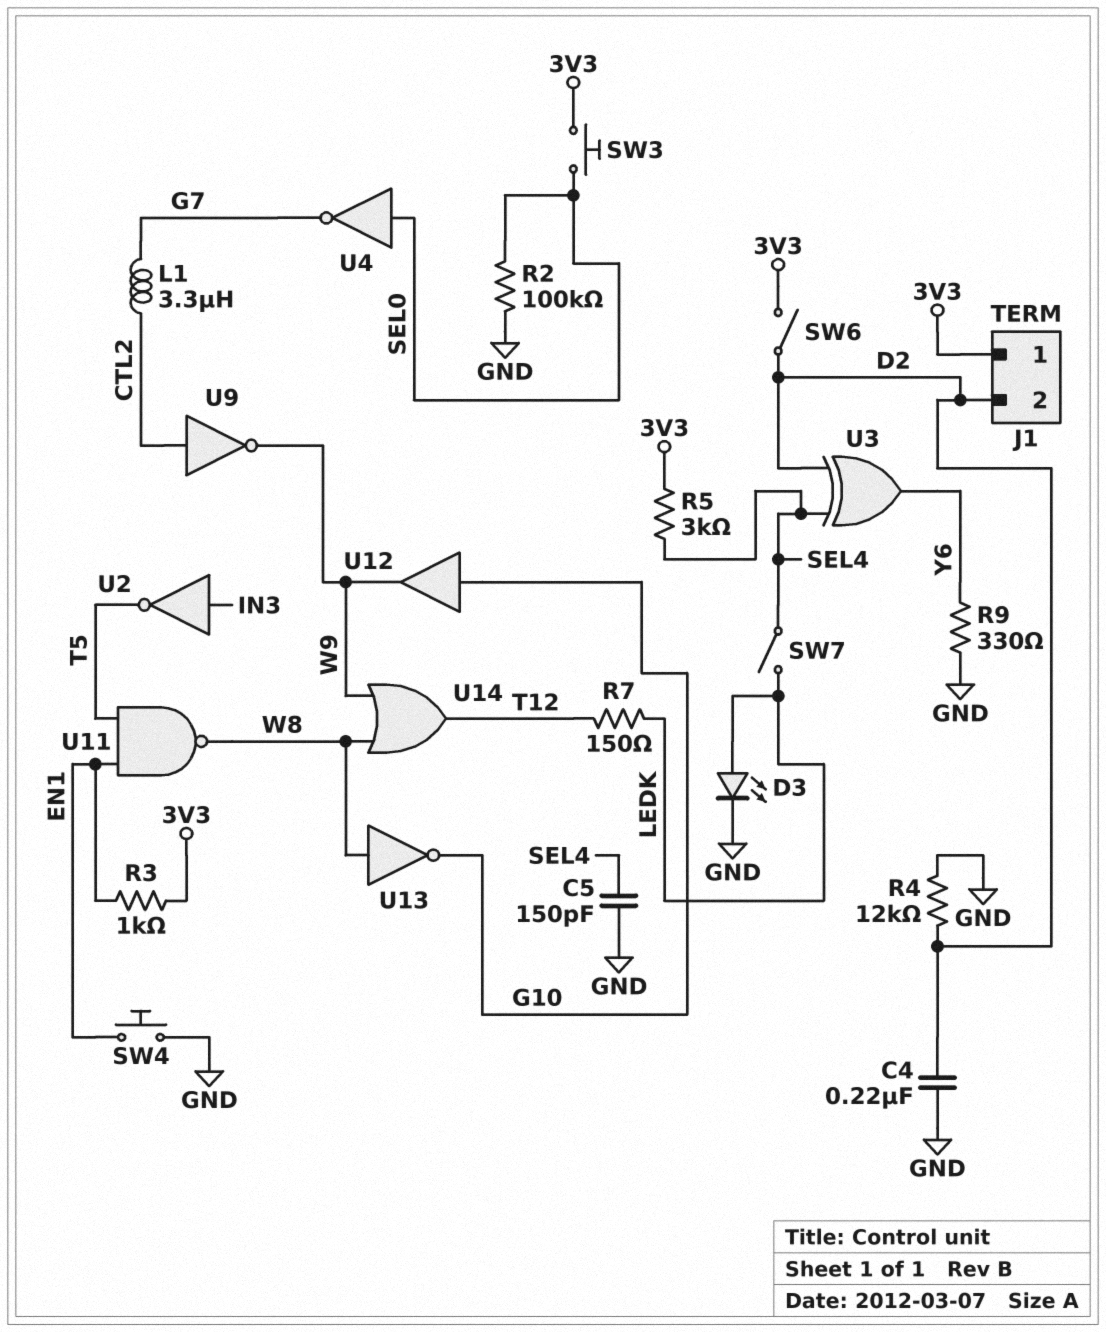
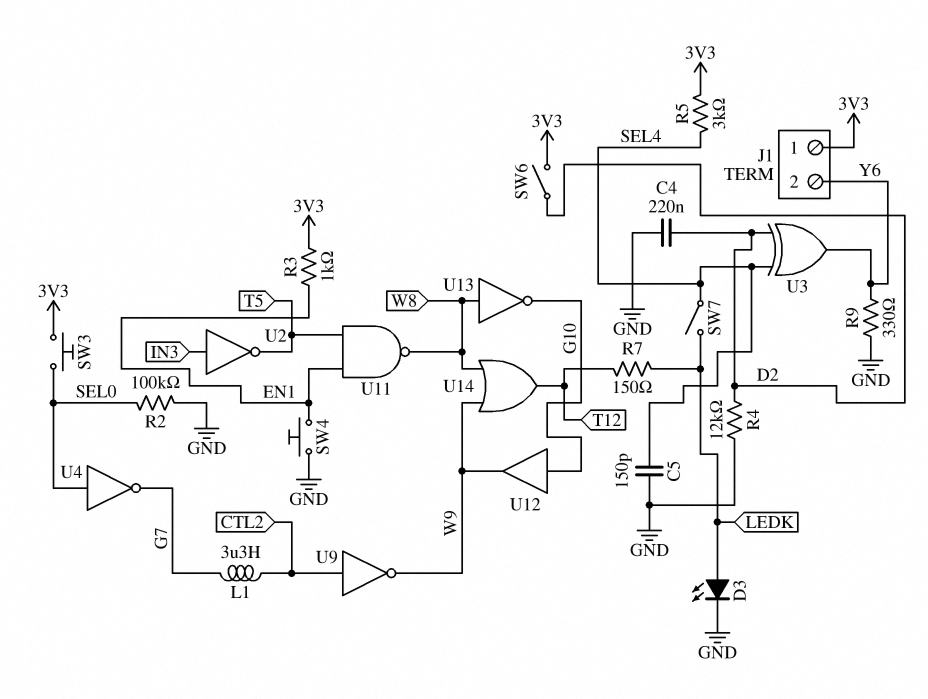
J1 pin 2: D2 -> Y6

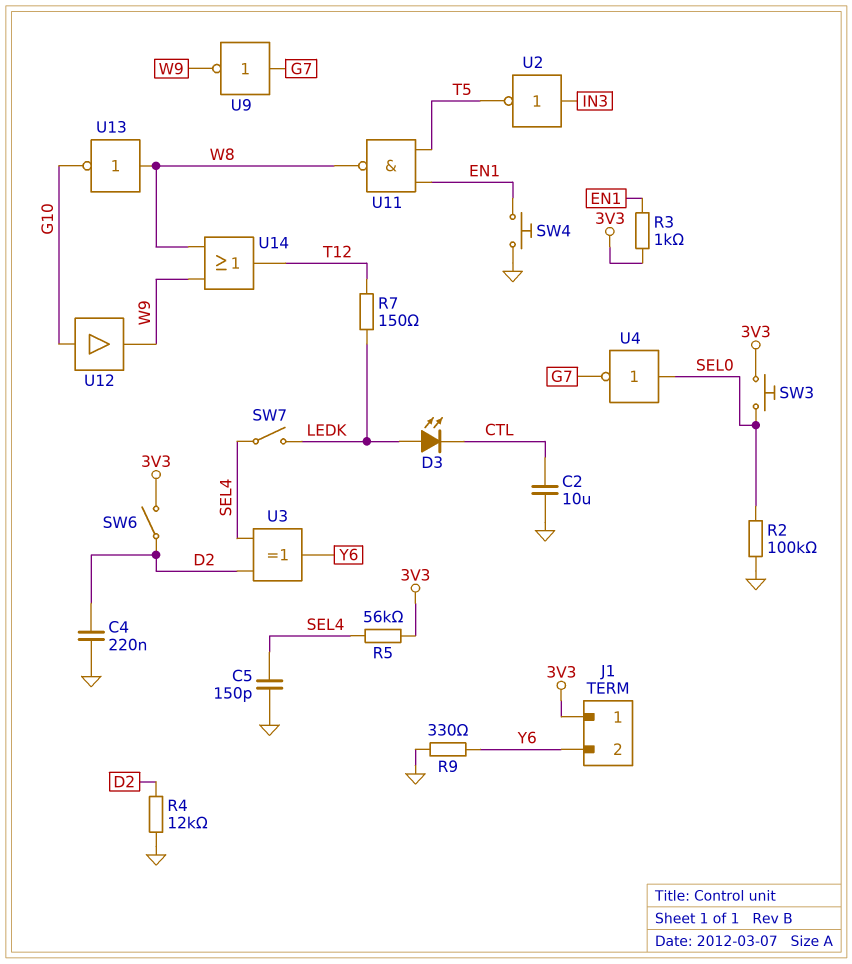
C2: none -> 10uF (CTL, GND)
D3: LED (A LEDK, K GND) -> LED (A LEDK, K CTL)
L1: 3.3uH (CTL2, G7) -> none
R5: 3k (3V3, SEL4) -> 56k (3V3, SEL4)
U9: NOT (in CTL2, out W9) -> NOT (in G7, out W9)

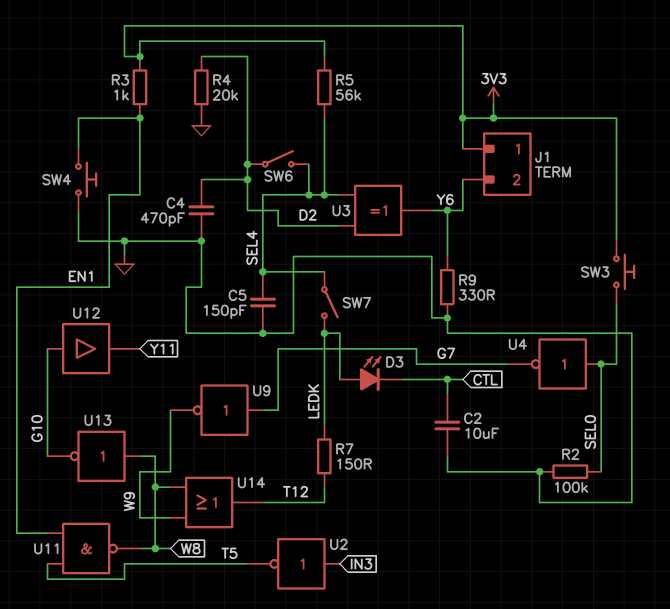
C4: 220nF (D2, GND) -> 470pF (D2, GND)
R4: 12k (D2, GND) -> 20k (D2, GND)
SW6: switch (3V3, D2) -> switch (D2, SEL4)
U12: buffer (in G10, out W9) -> buffer (in G10, out Y11)

